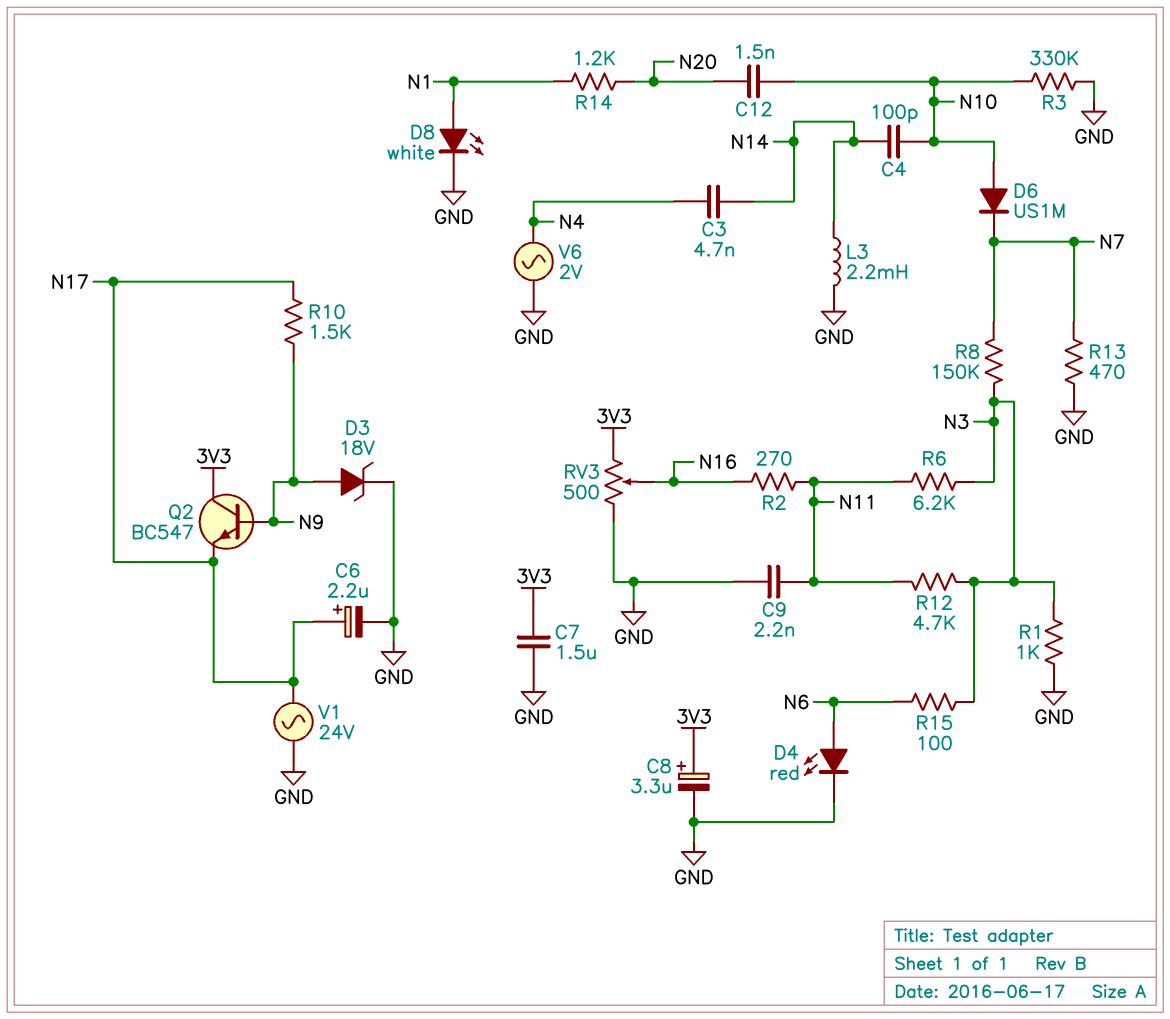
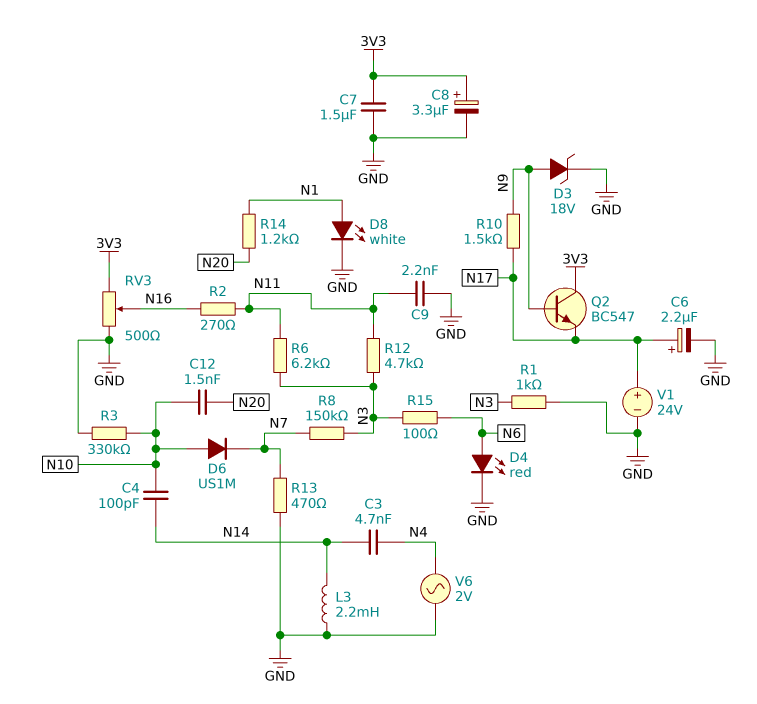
V1: AC 24V (GND, N17) -> 24V (plus N17, minus GND)

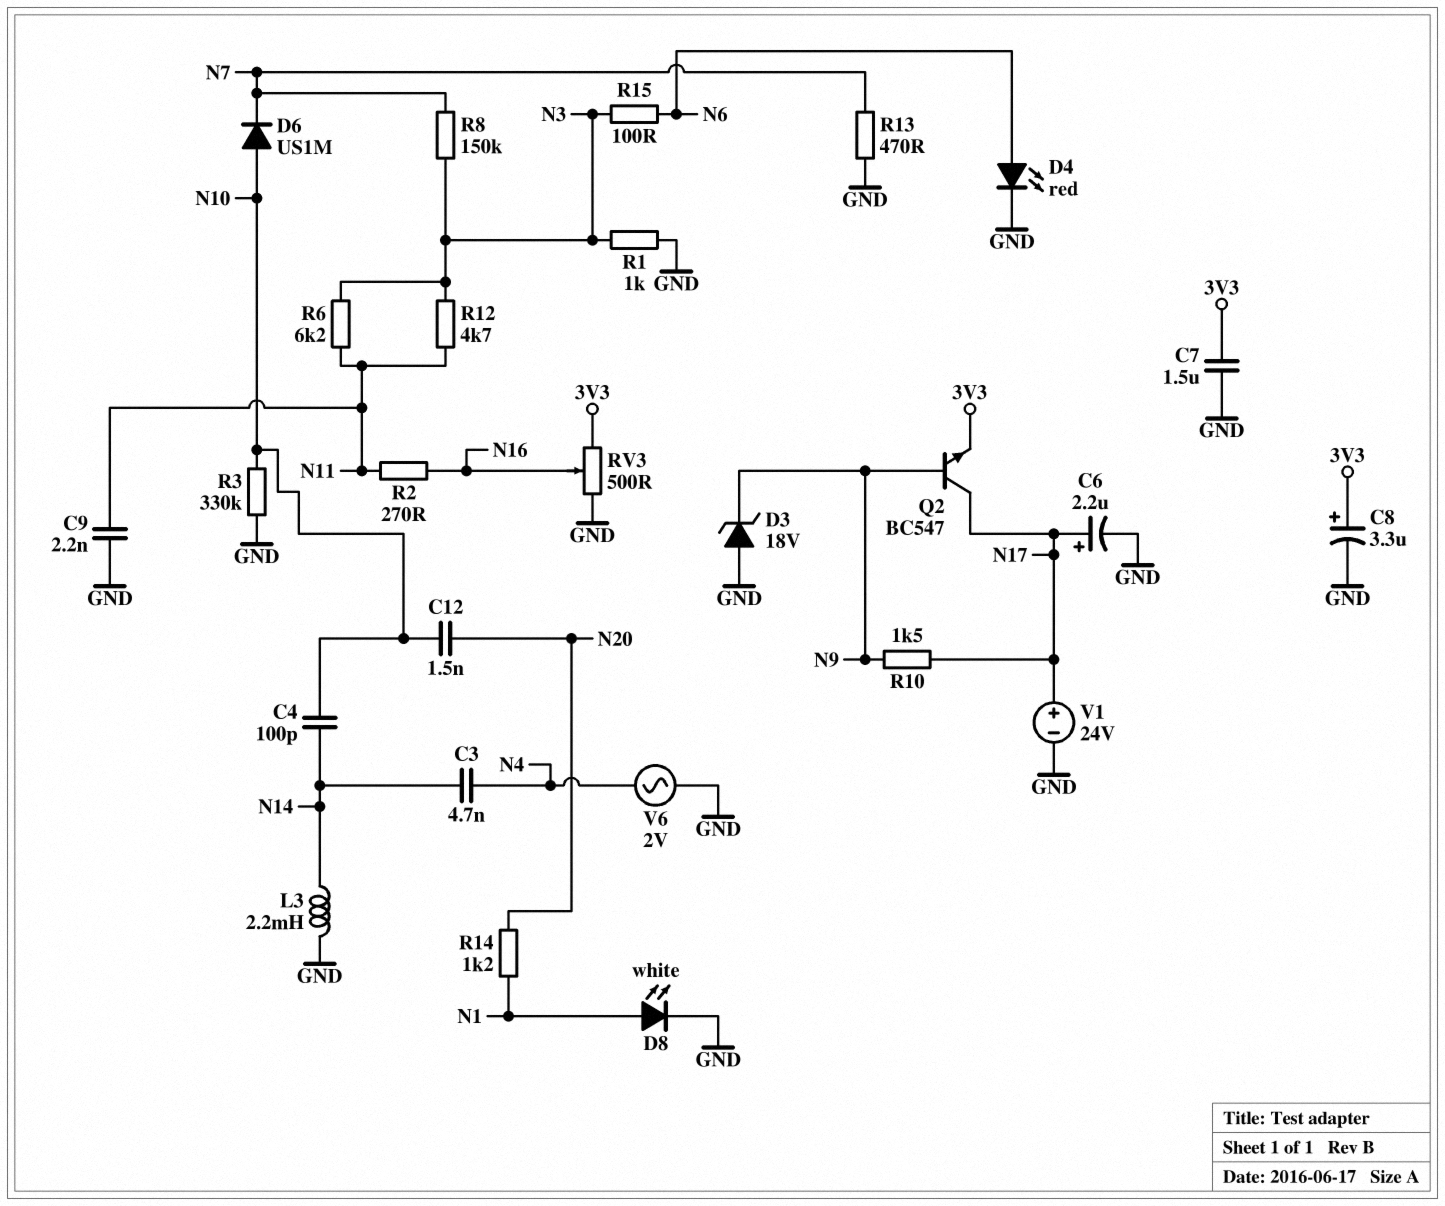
D3: zener 18V (A N9, K GND) -> zener 18V (A GND, K N9)
Q2: NPN BC547 (B N9, C 3V3, E N17) -> NPN BC547 (B N9, C N17, E 3V3)

